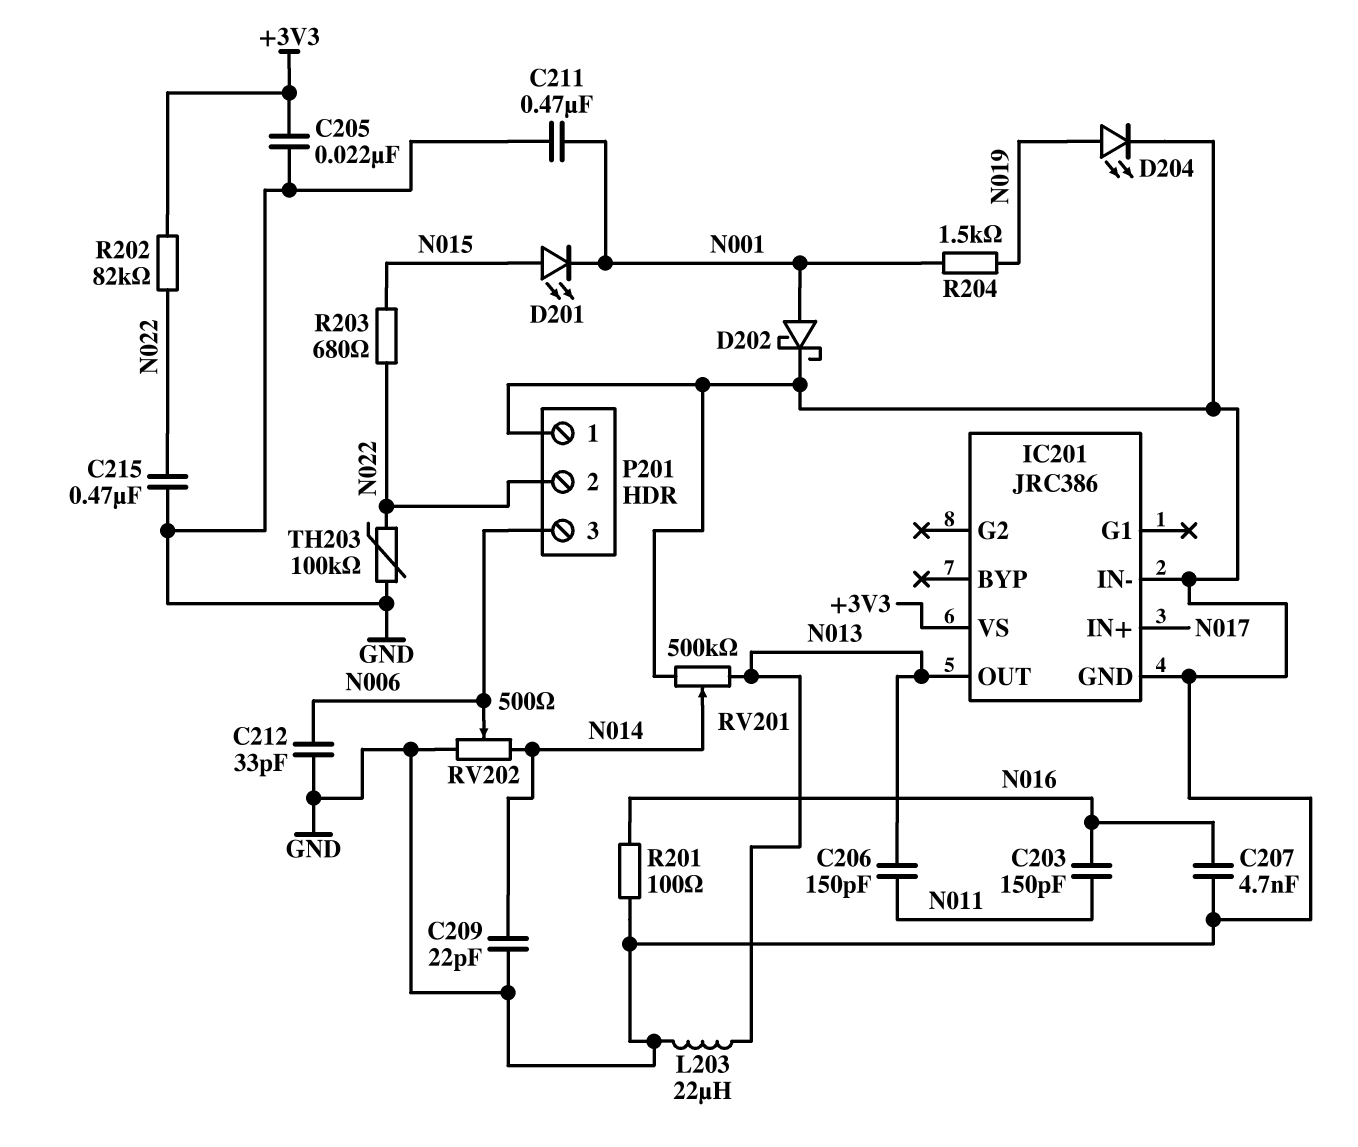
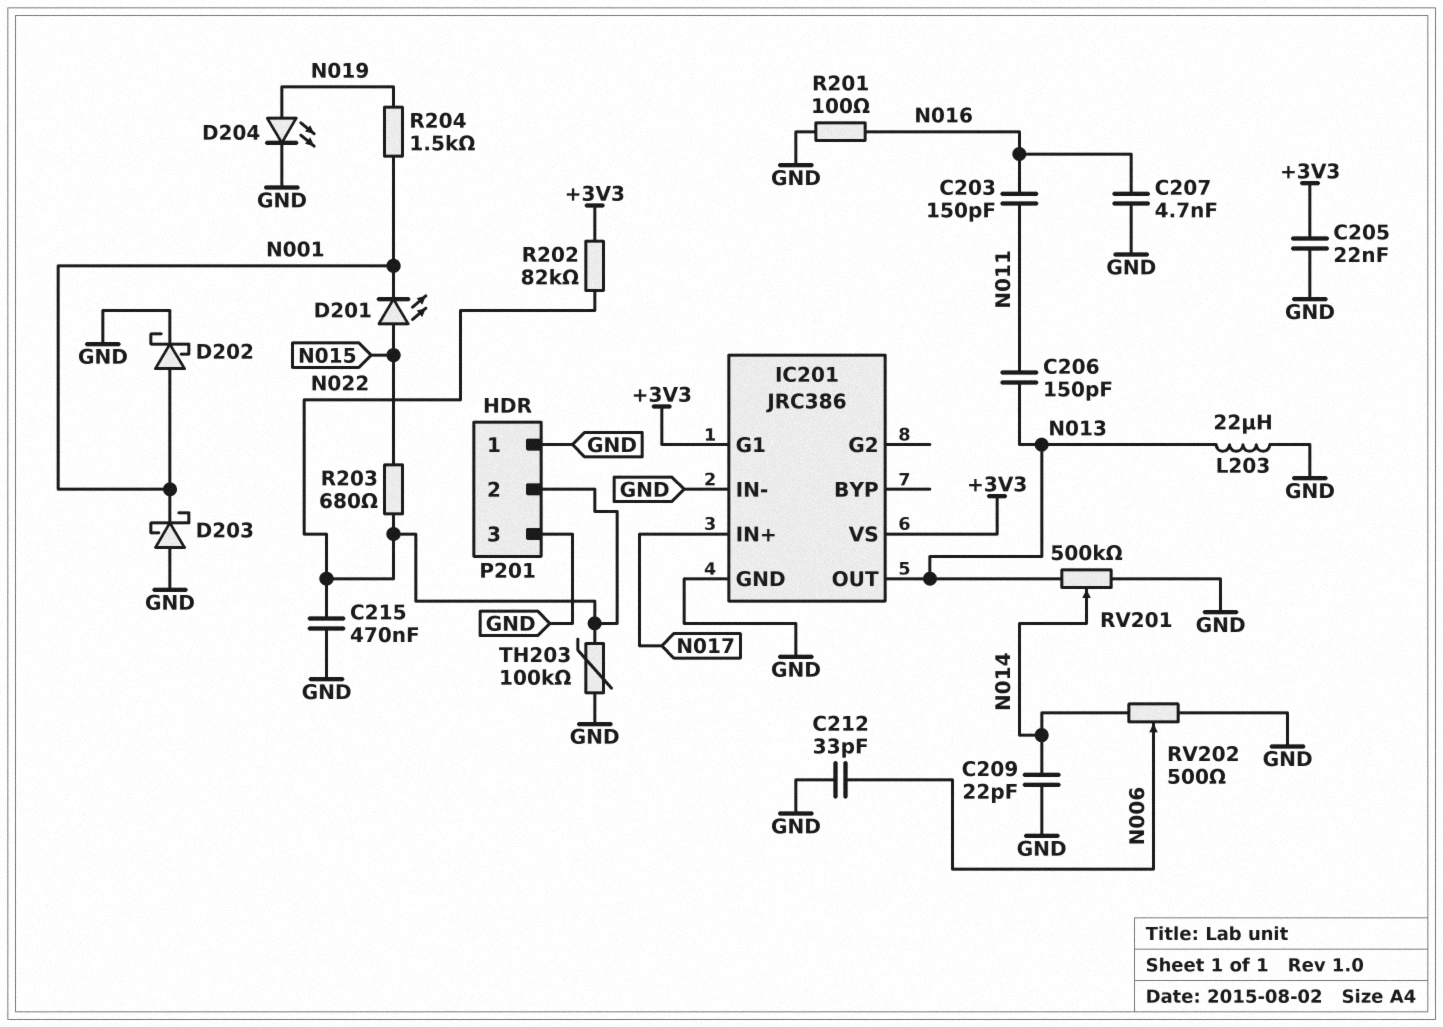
C211: 470nF (GND, N001) -> none
D203: none -> schottky (A GND, K N001)
IC201 pin G1: none -> +3V3
P201 pin 3: N006 -> GND

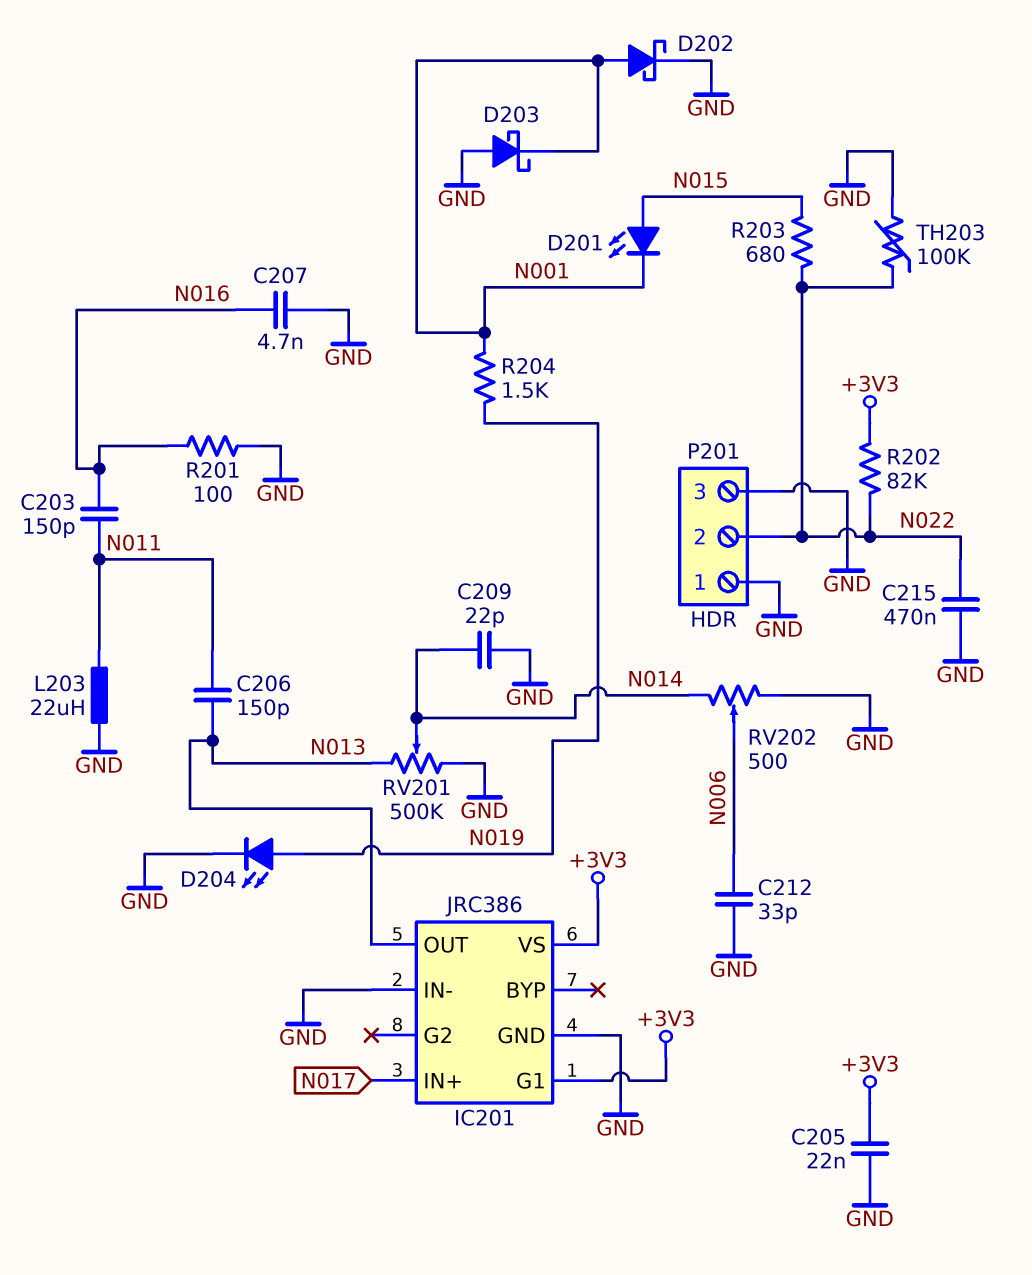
L203: 22uH (GND, N013) -> 22uH (GND, N011)

